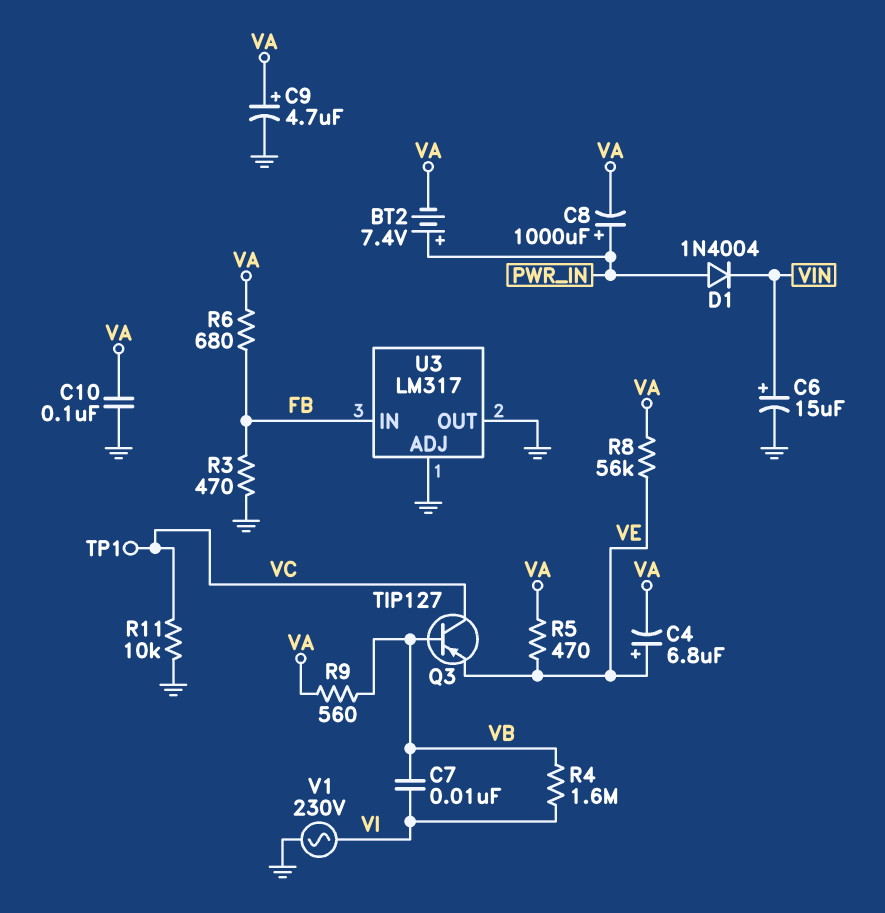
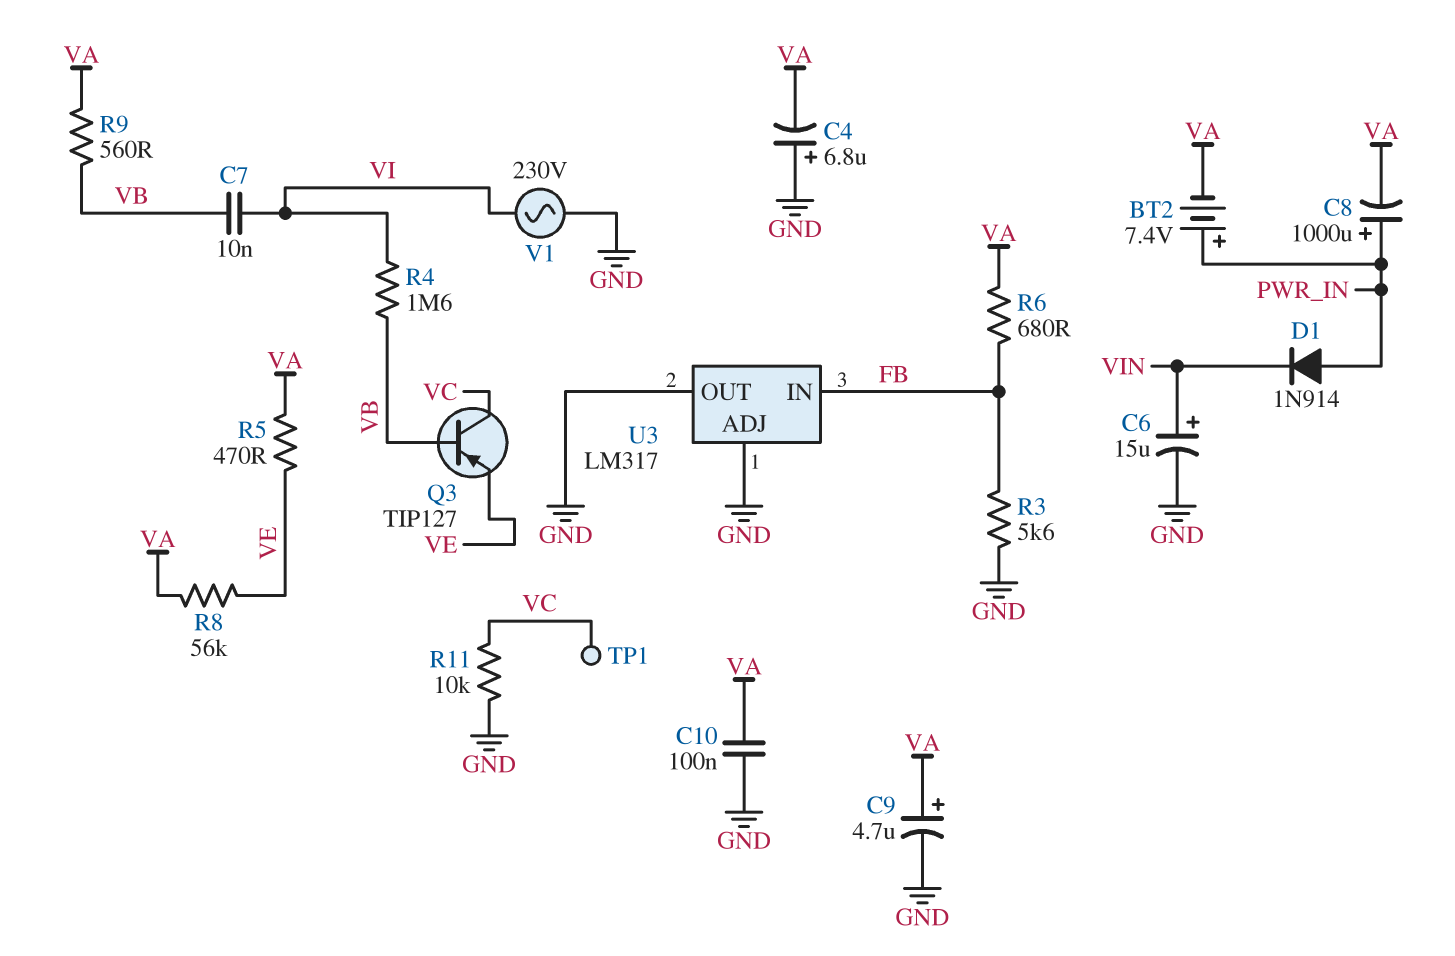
C4: 6.8uF (plus VE, minus VA) -> 6.8uF (plus GND, minus VA)
D1: diode 1N4004 (A PWR_IN, K VIN) -> diode 1N914 (A PWR_IN, K VIN)
R3: 470 (FB, GND) -> 5.6k (FB, GND)

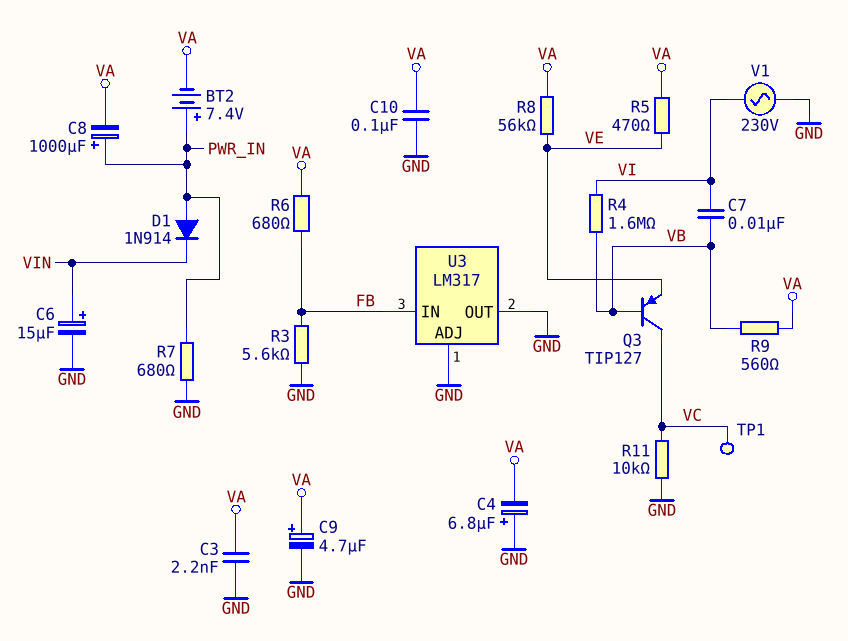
C3: none -> 2.2nF (GND, VA)
R7: none -> 680 (GND, PWR_IN)

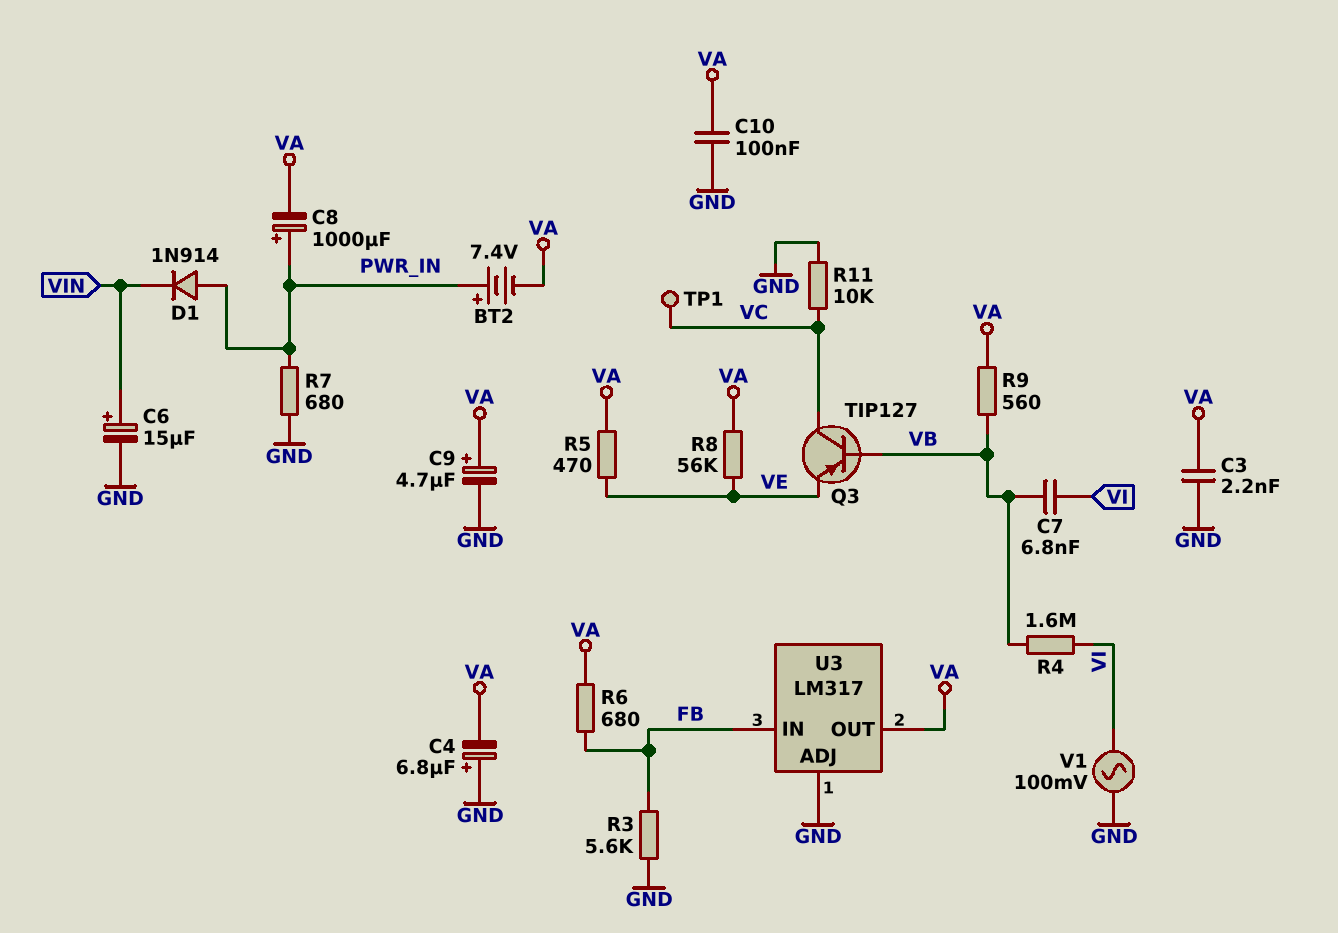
C7: 10nF (VB, VI) -> 6.8nF (VB, VI)
U3 pin OUT: GND -> VA
V1: AC 230V (GND, VI) -> AC 100mV (GND, VI)

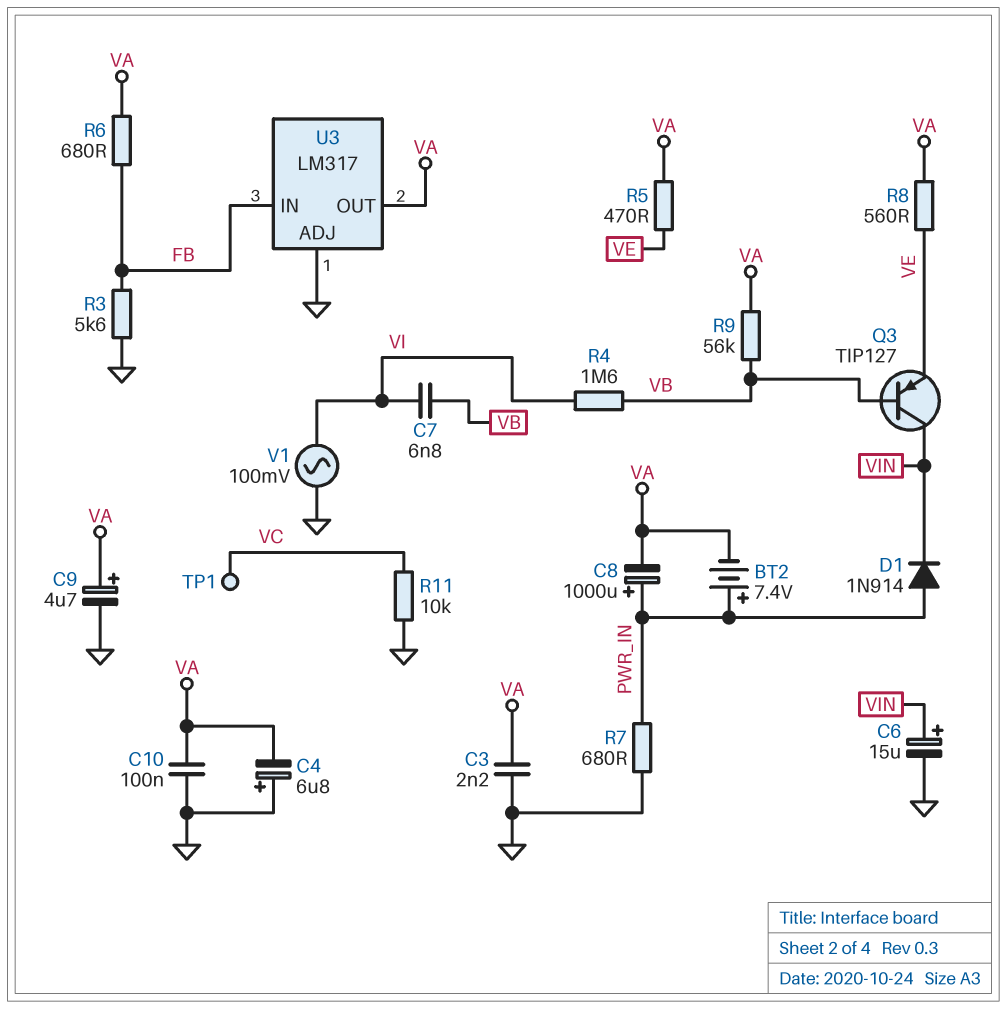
Q3: PNP TIP127 (B VB, C VC, E VE) -> PNP TIP127 (B VB, C VIN, E VE)
R8: 56k (VA, VE) -> 560 (VA, VE)
R9: 560 (VA, VB) -> 56k (VA, VB)

